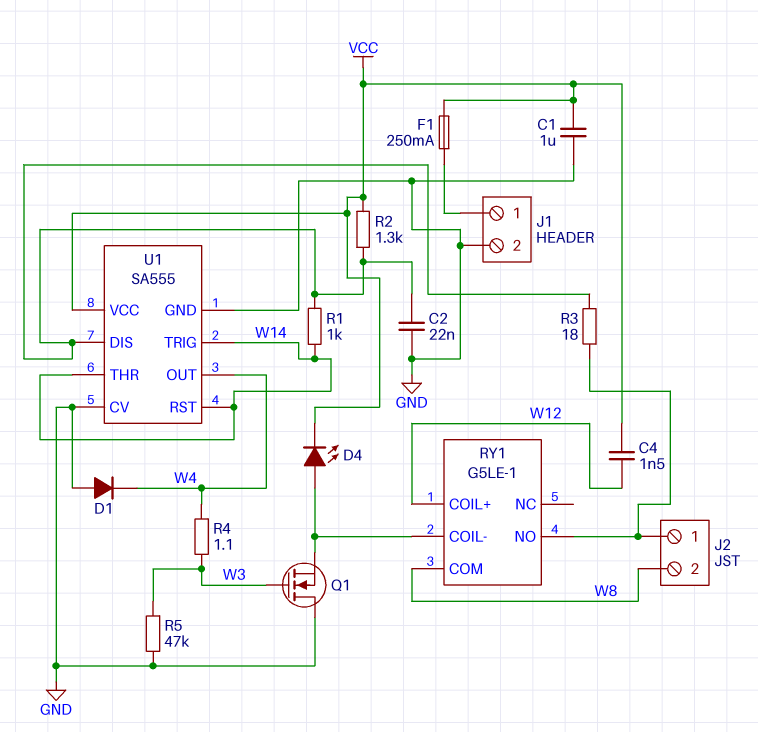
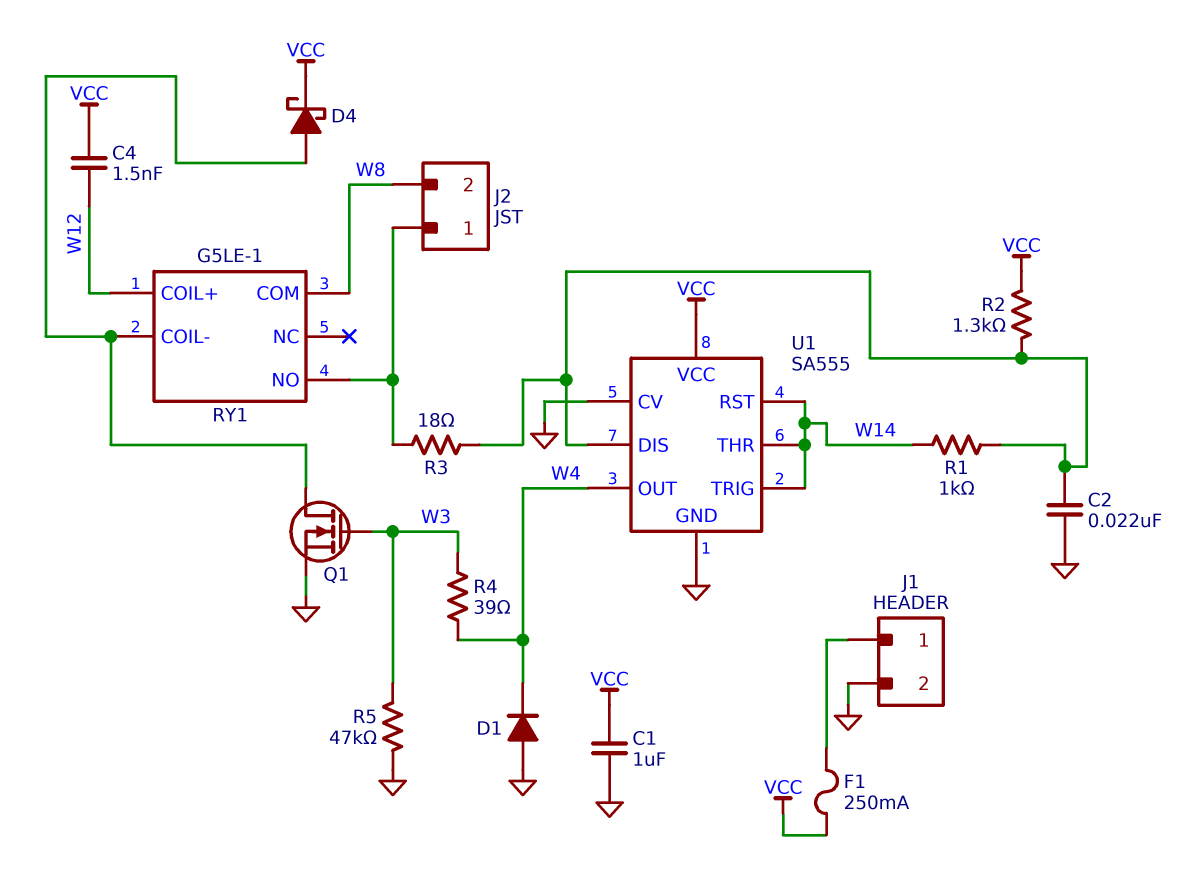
D4: LED (A RY1/COIL-, K VCC) -> schottky (A RY1/COIL-, K VCC)
Q1: NMOS (G W3, D GND, S RY1/COIL-) -> NMOS (G W3, D RY1/COIL-, S GND)
R4: 1.1 (W3, W4) -> 39 (W3, W4)

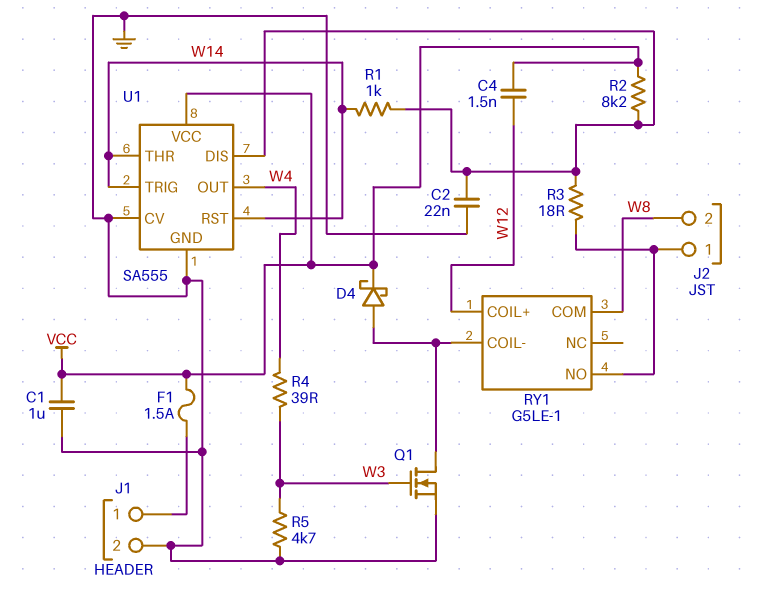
D1: diode (A GND, K W4) -> none
F1: 250mA (J1/1, VCC) -> 1.5A (J1/1, VCC)
R2: 1.3k (U1/DIS, VCC) -> 8.2k (U1/DIS, VCC)
R5: 47k (GND, W3) -> 4.7k (GND, W3)

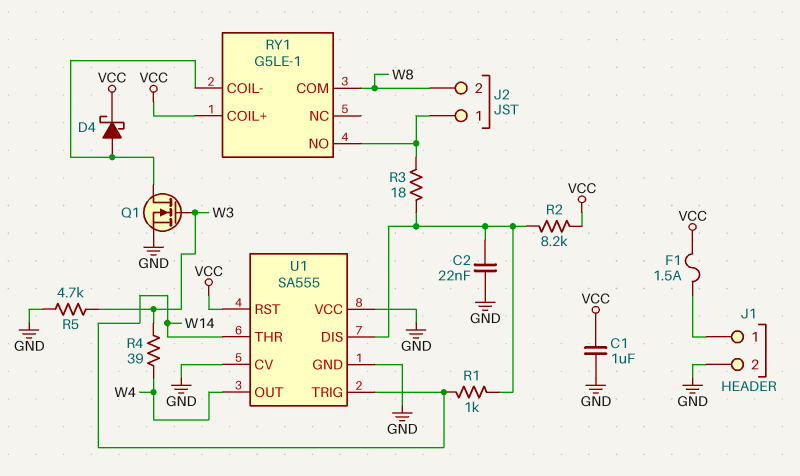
C4: 1.5nF (VCC, W12) -> none
RY1 pin COIL+: W12 -> VCC
U1 pin RST: W14 -> VCC
U1 pin VCC: VCC -> GND

